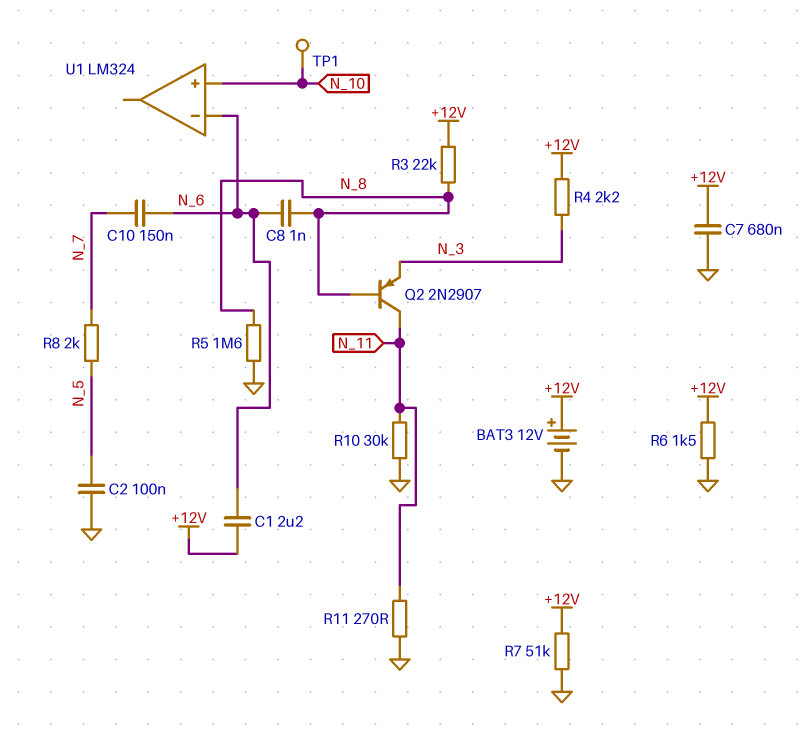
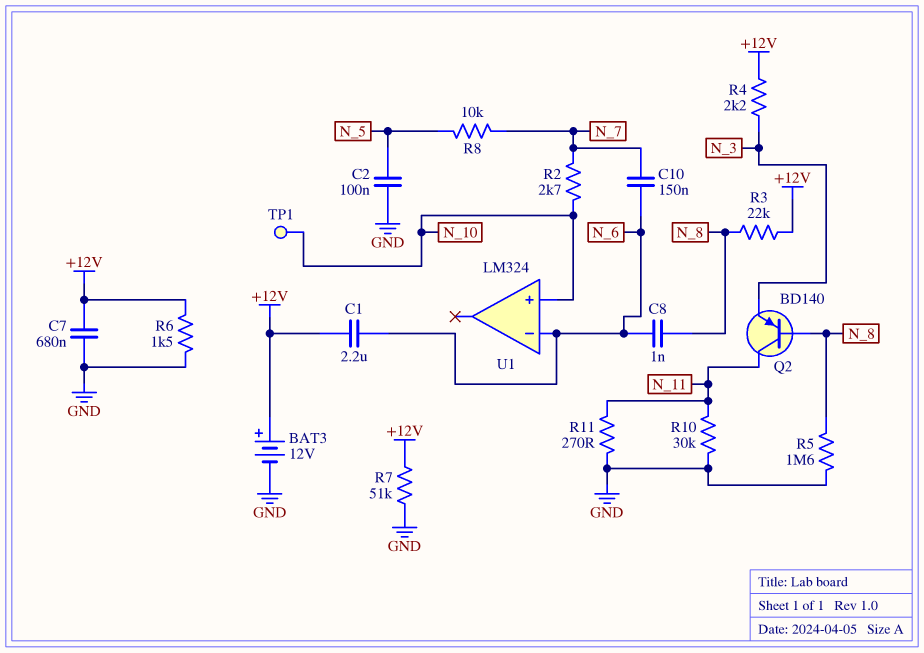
Q2: PNP 2N2907 (B N_8, C N_11, E N_3) -> PNP BD140 (B N_8, C N_11, E N_3)
R2: none -> 2.7k (N_7, N_10)
R8: 2k (N_5, N_7) -> 10k (N_5, N_7)

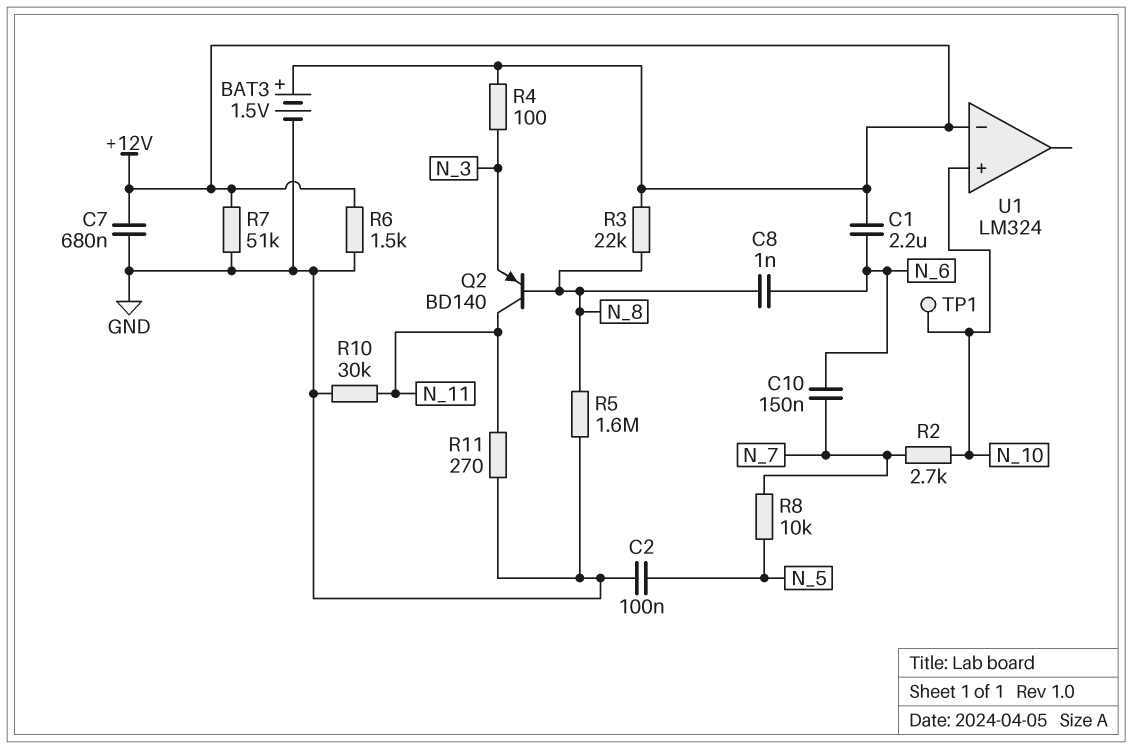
BAT3: 12V (plus +12V, minus GND) -> 1.5V (plus +12V, minus GND)
R4: 2.2k (+12V, N_3) -> 100 (+12V, N_3)
U1 pin in-: N_6 -> +12V

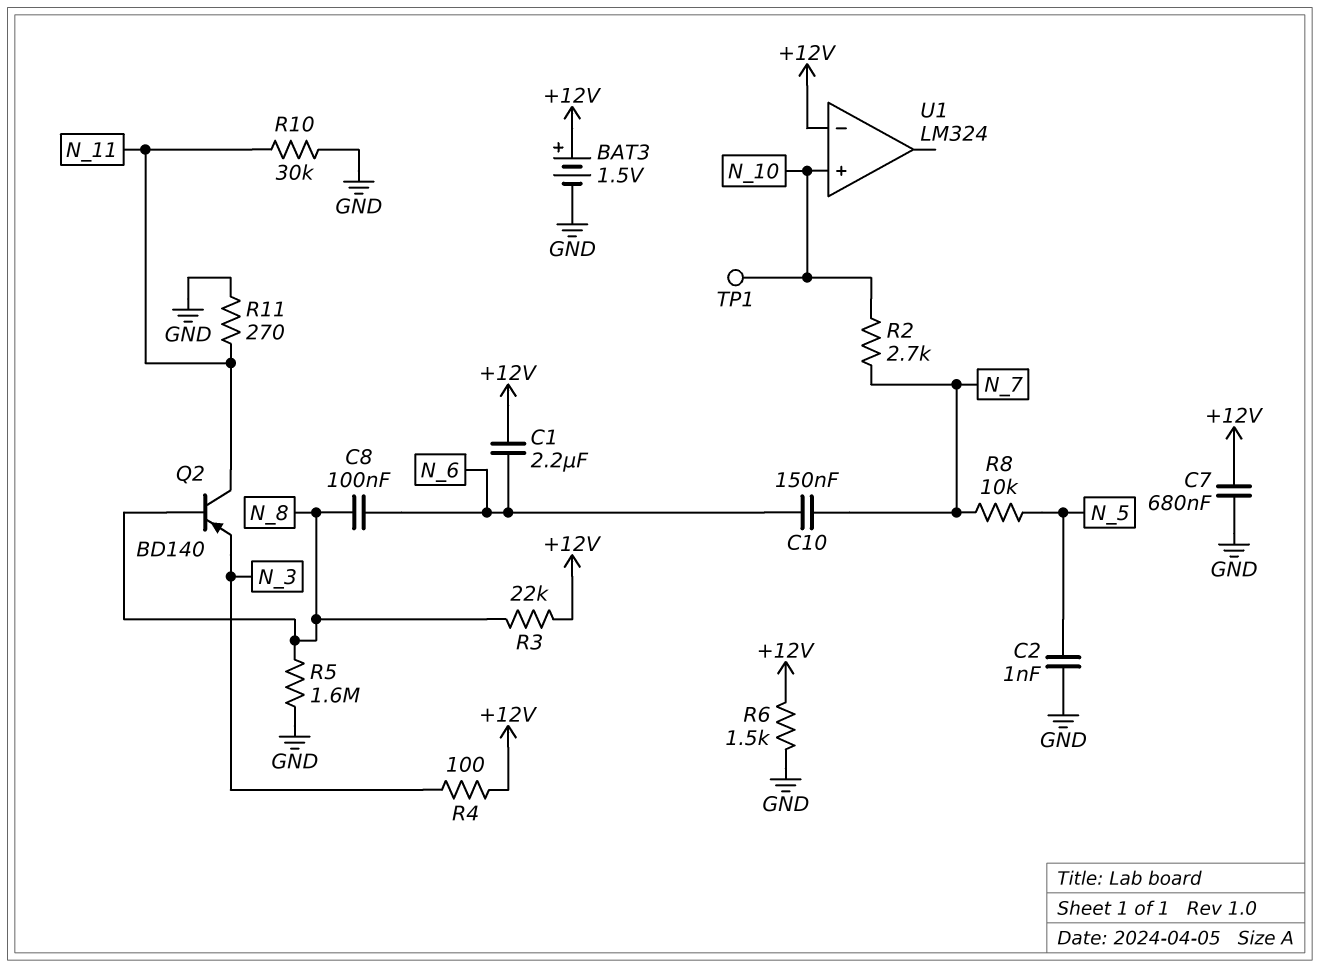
C2: 100nF (GND, N_5) -> 1nF (GND, N_5)
C8: 1nF (N_6, N_8) -> 100nF (N_6, N_8)
R7: 51k (+12V, GND) -> none

